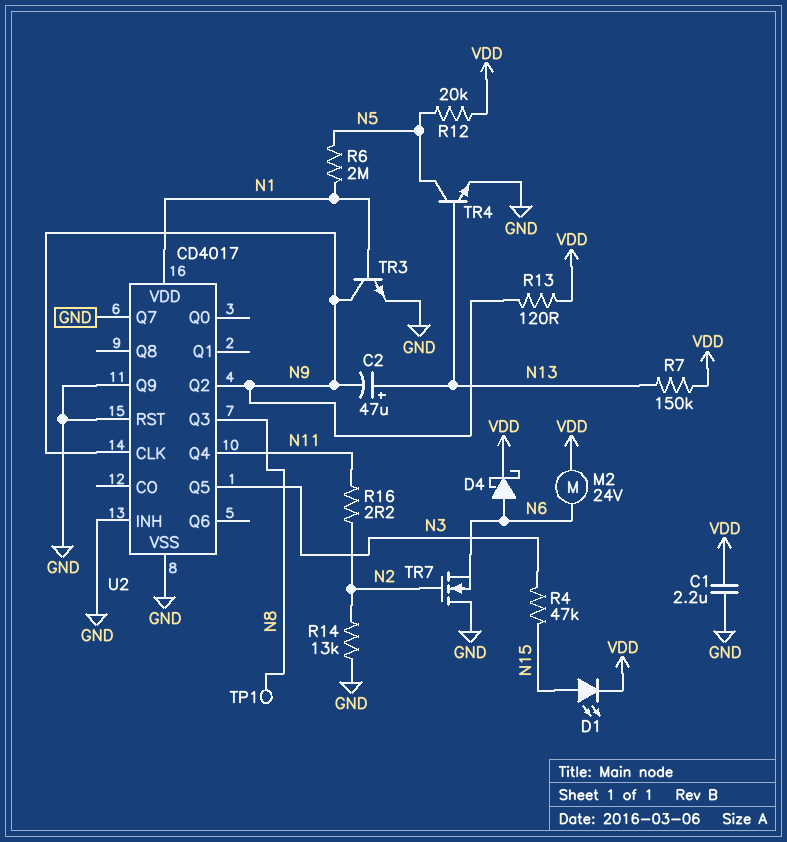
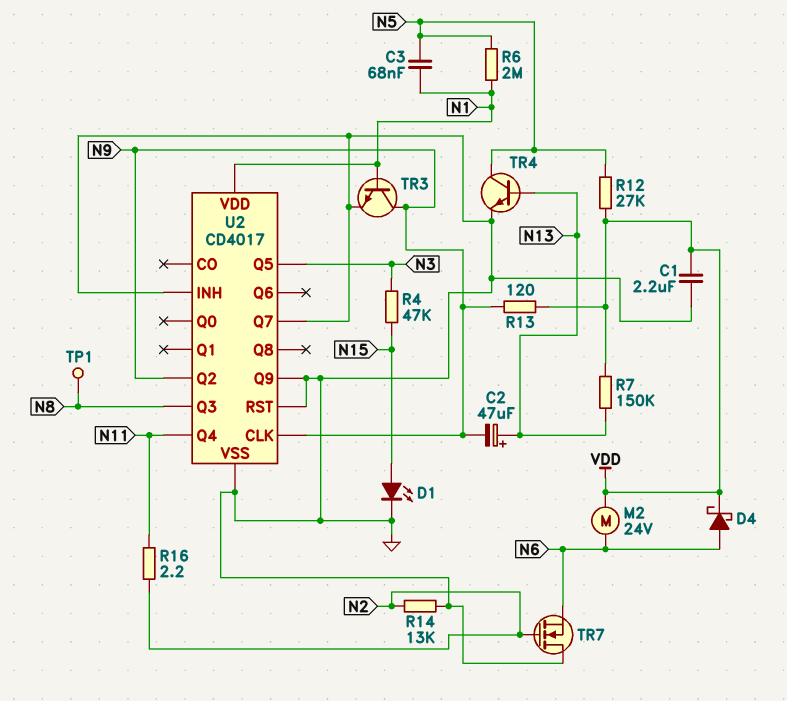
C3: none -> 68nF (N1, N5)
D1: LED (A N15, K VDD) -> LED (A N15, K GND)
R12: 20k (N5, VDD) -> 27k (N5, VDD)

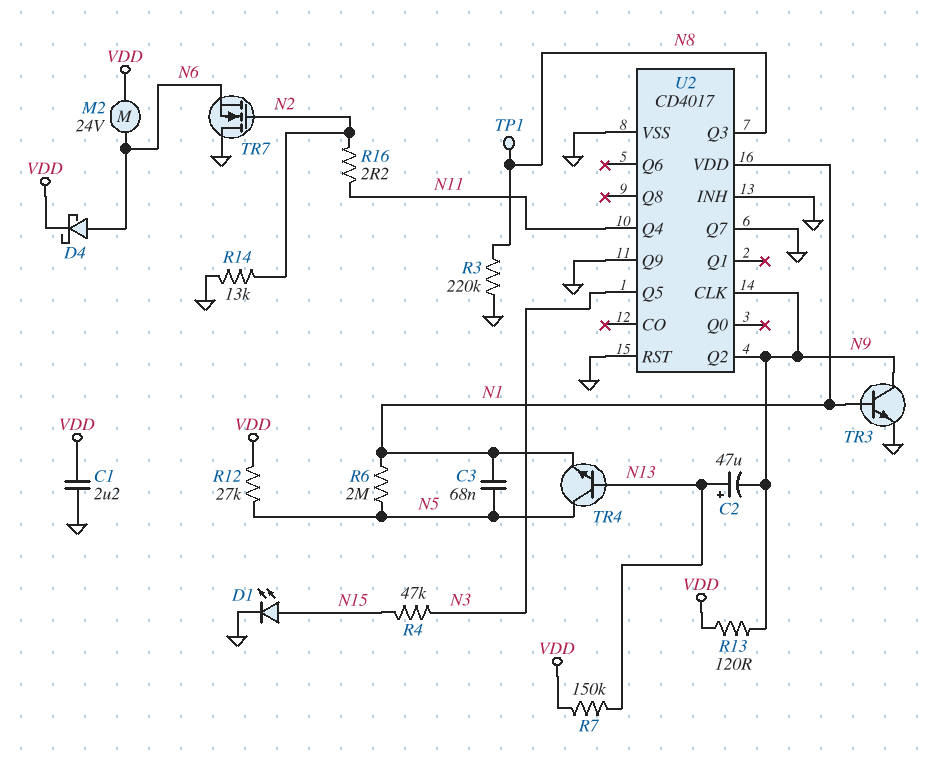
R3: none -> 220k (GND, N8)
TR4: NPN (B N13, C N5, E GND) -> NPN (B N13, C N5, E N1)

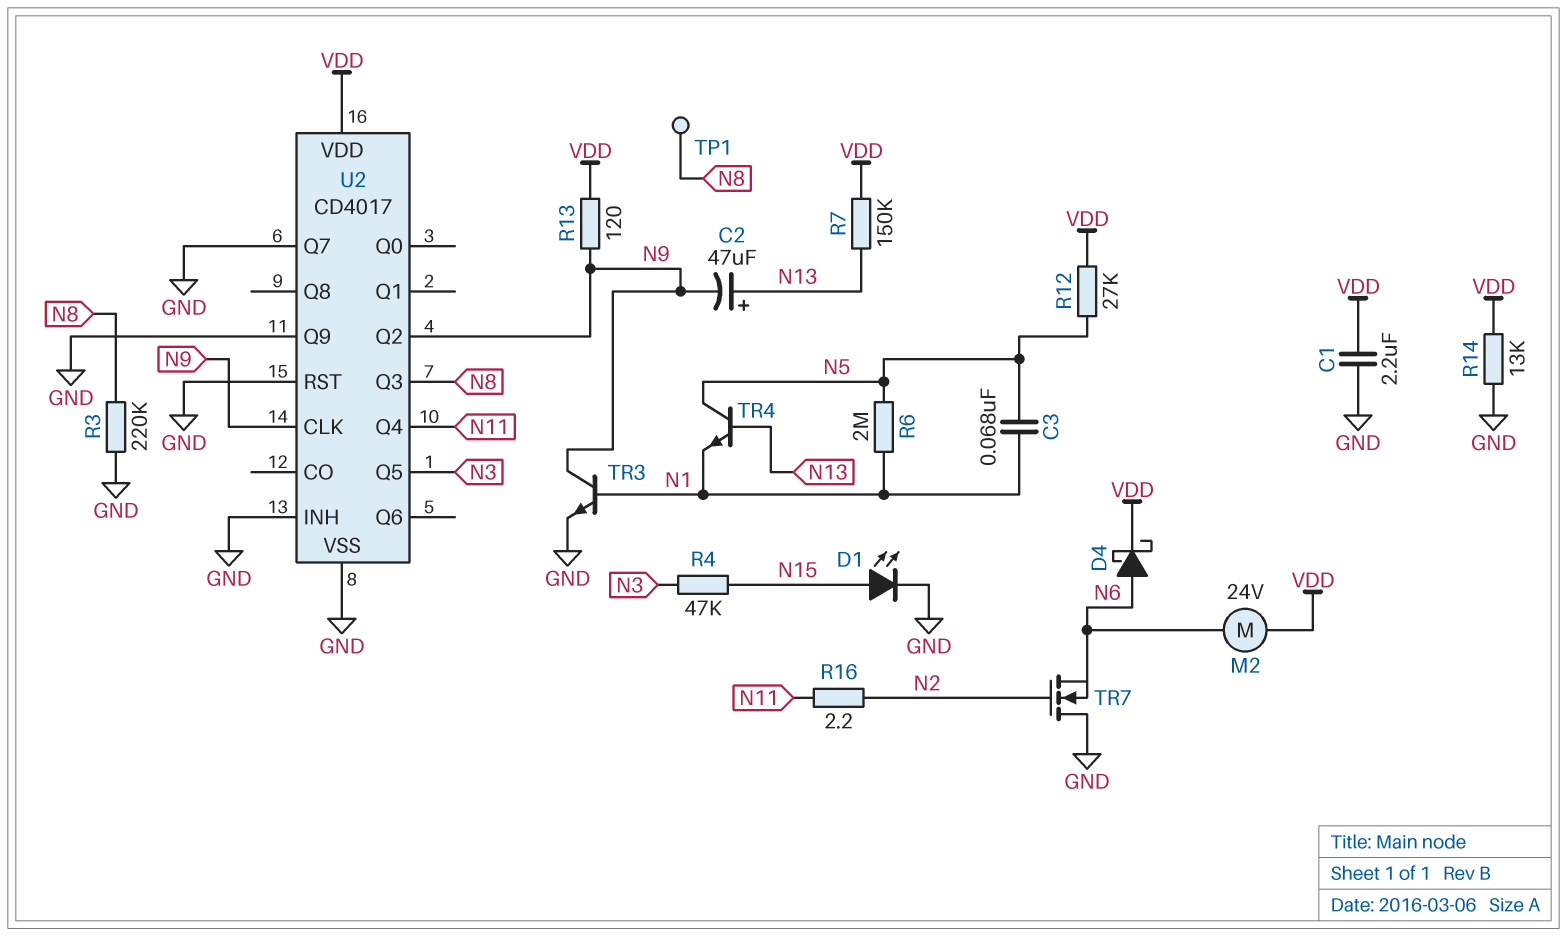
R14: 13k (GND, N2) -> 13k (GND, VDD)
U2 pin VDD: N1 -> VDD

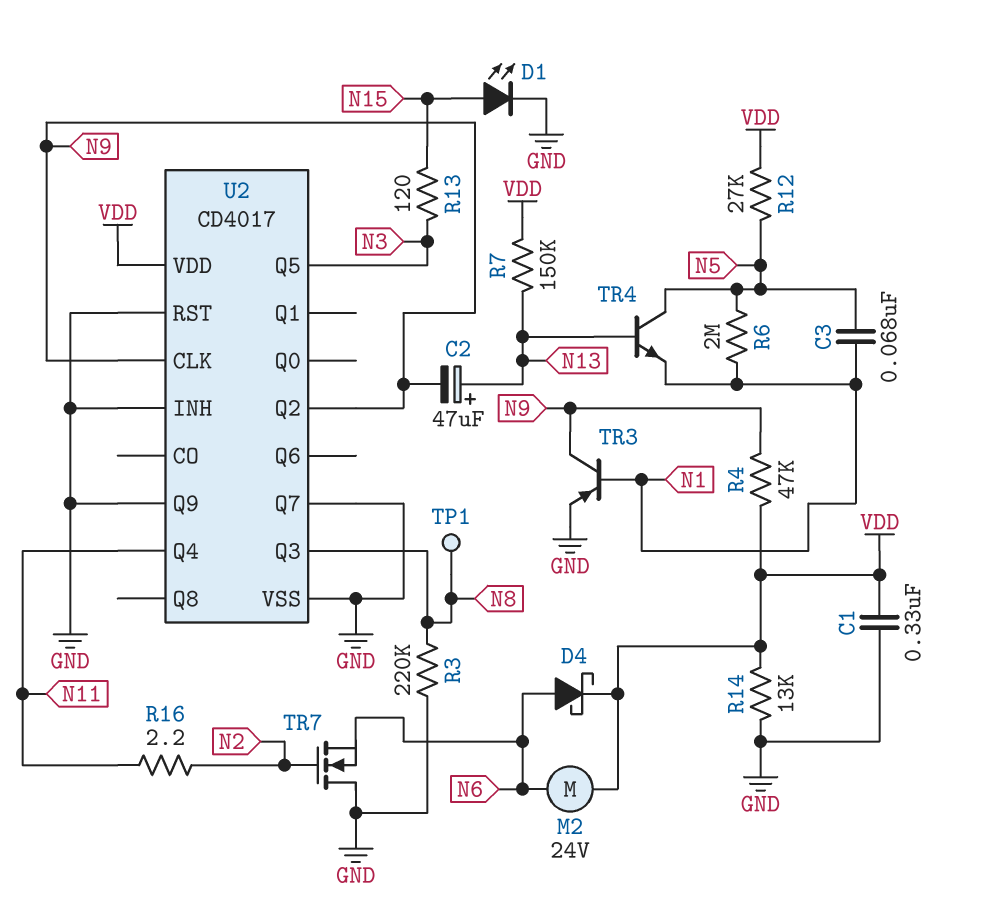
C1: 2.2uF (GND, VDD) -> 330nF (GND, VDD)
R4: 47k (N3, N15) -> 47k (N9, VDD)
R13: 120 (N9, VDD) -> 120 (N3, N15)
TR3: NPN (B N1, C N9, E GND) -> PNP (B N1, C N9, E GND)

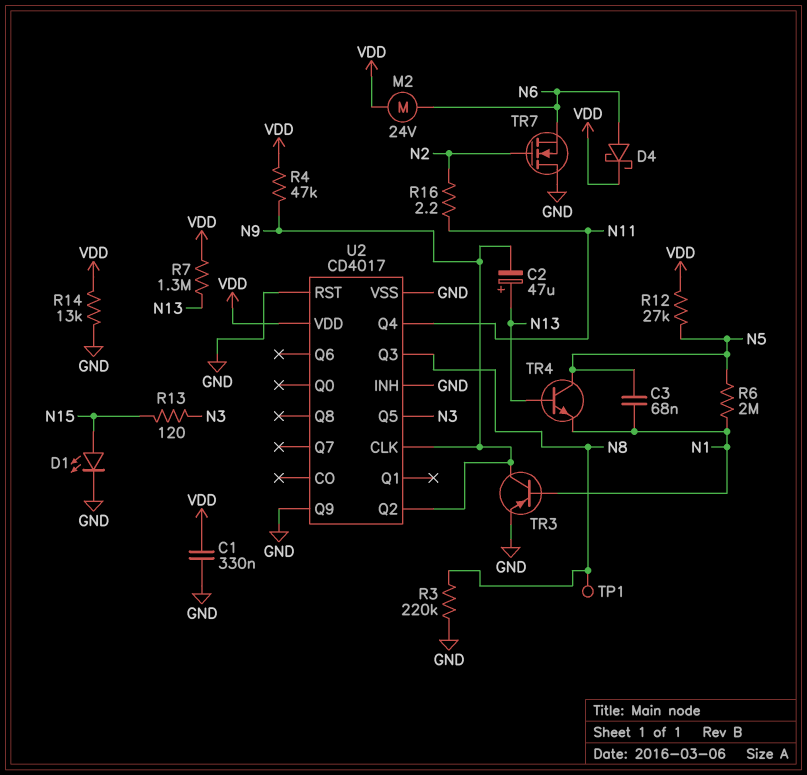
R7: 150k (N13, VDD) -> 1.3M (N13, VDD)
U2 pin Q7: GND -> none

